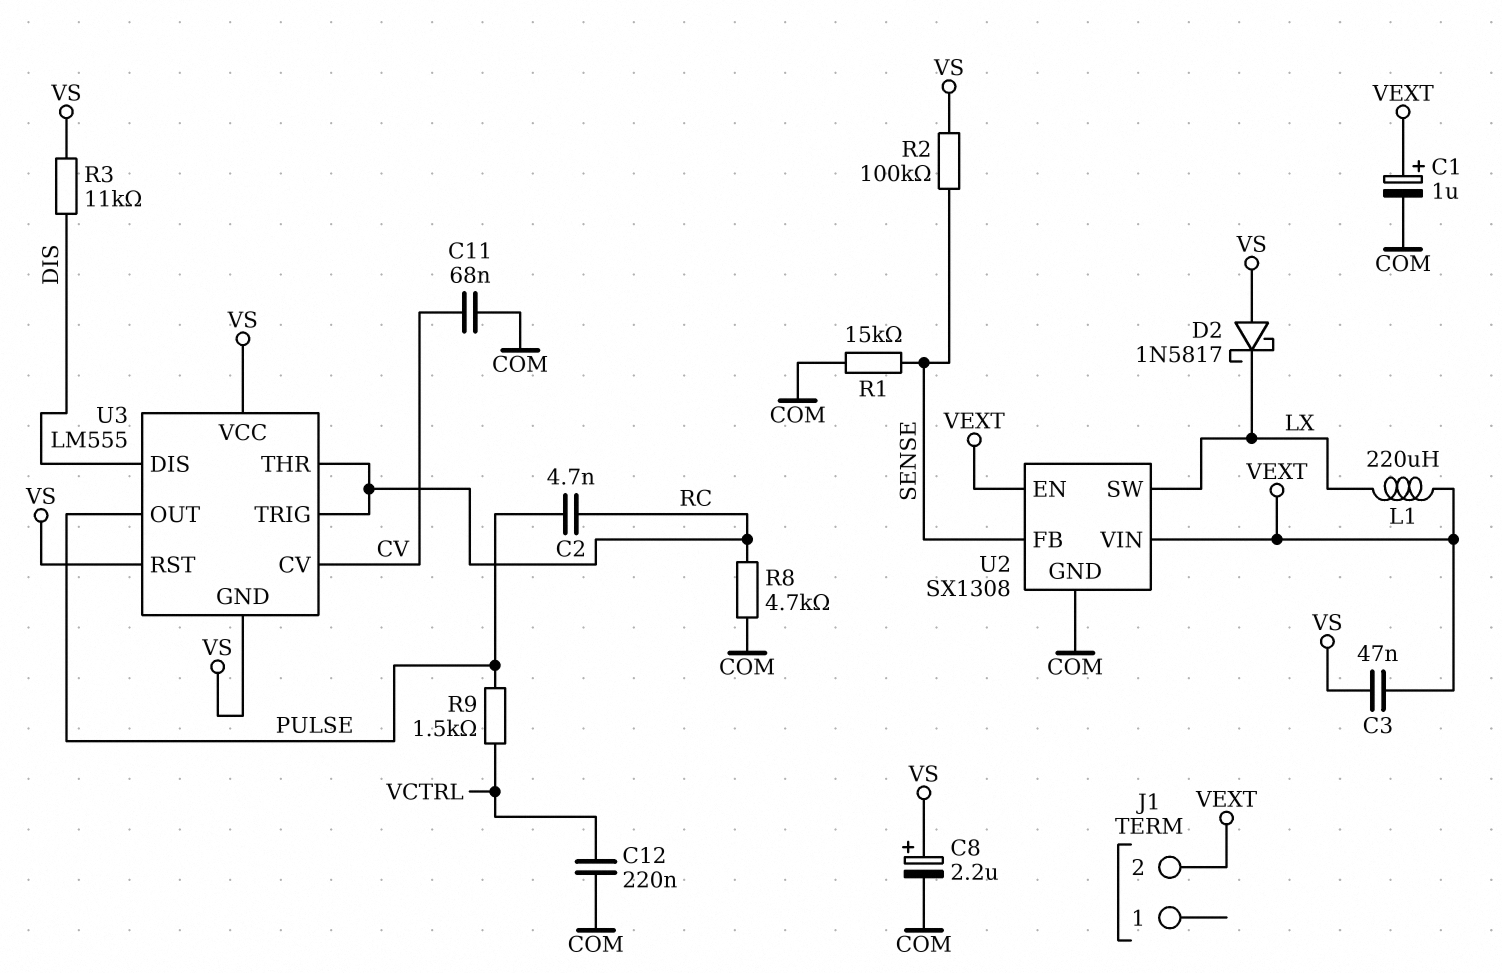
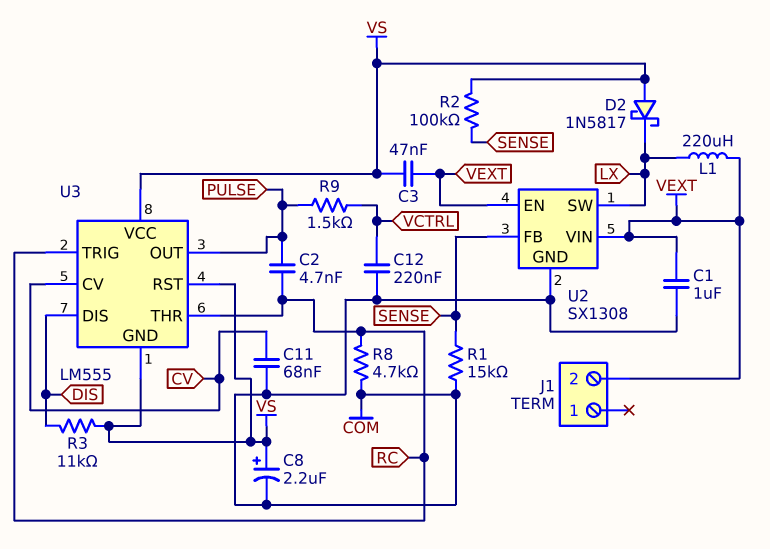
C1: 1uF (plus VEXT, minus COM) -> 1uF (COM, VEXT)

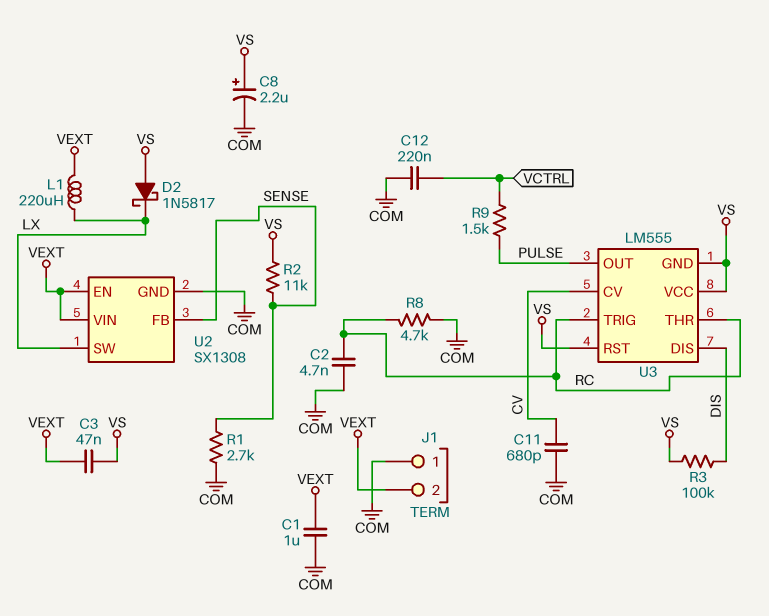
C2: 4.7nF (PULSE, RC) -> 4.7nF (COM, RC)
C11: 68nF (COM, CV) -> 680pF (COM, CV)
J1 pin 1: none -> COM
R1: 15k (COM, SENSE) -> 2.7k (COM, SENSE)
R2: 100k (SENSE, VS) -> 11k (SENSE, VS)
R3: 11k (DIS, VS) -> 100k (DIS, VS)

